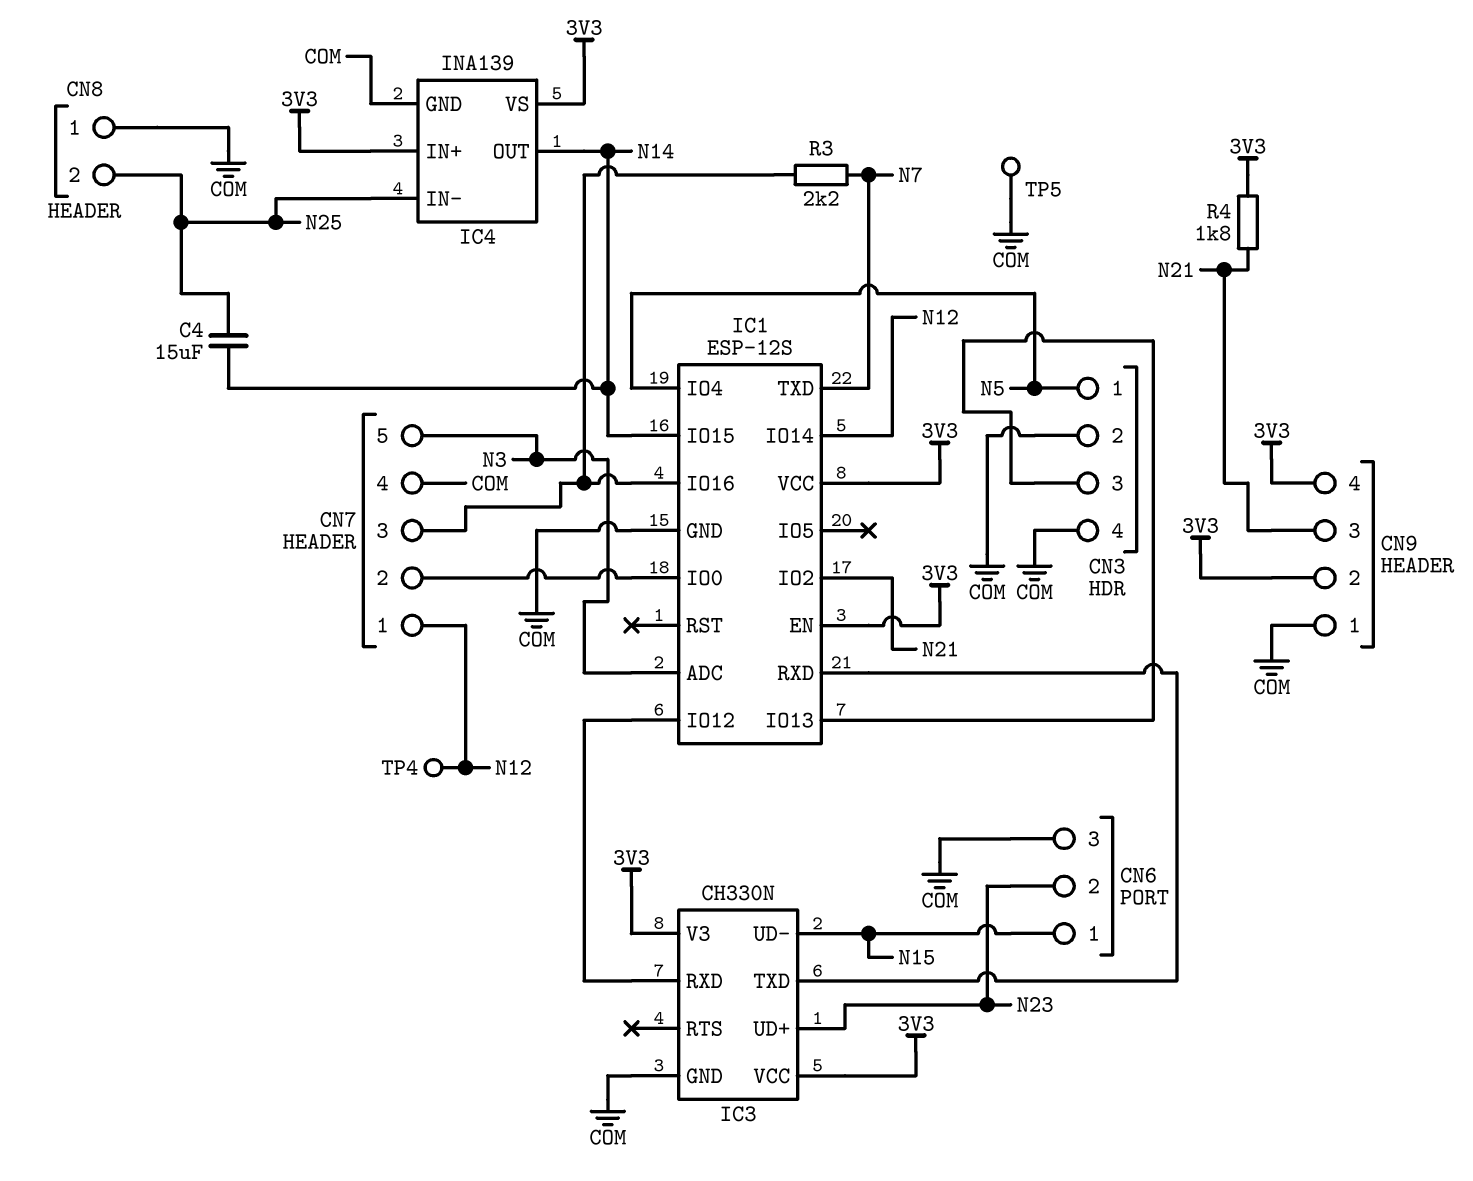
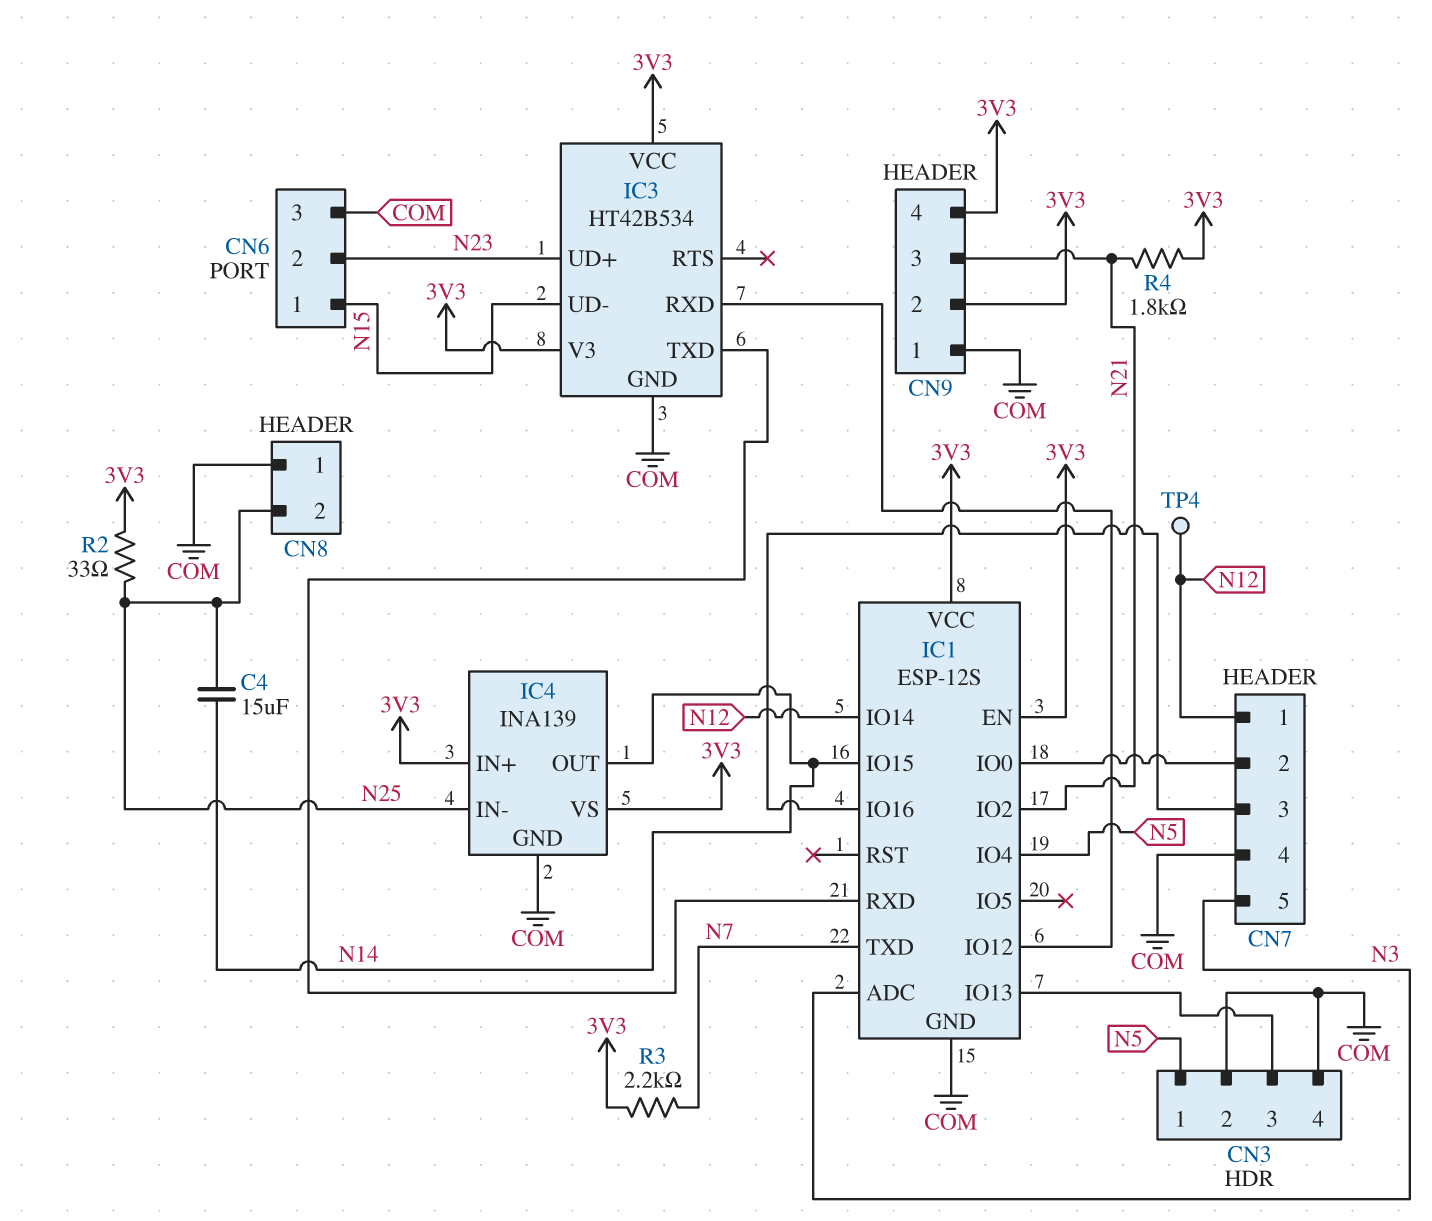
IC3: CH330N -> HT42B534
R2: none -> 33 (3V3, N25)
R3: 2.2k (CN7/3, N7) -> 2.2k (3V3, N7)
TP5: test point (COM) -> none

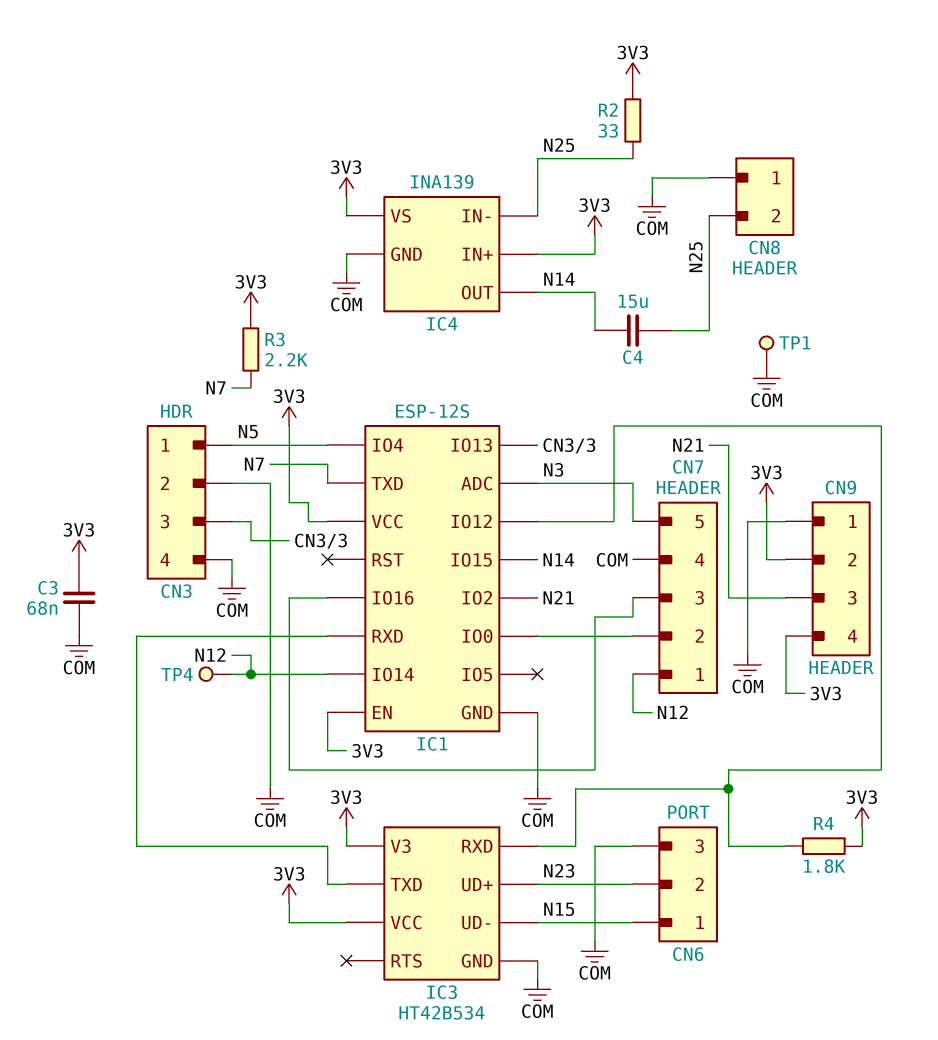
C3: none -> 68nF (3V3, COM)
R4: 1.8k (3V3, N21) -> 1.8k (3V3, IC1/IO12)
TP1: none -> test point (COM)

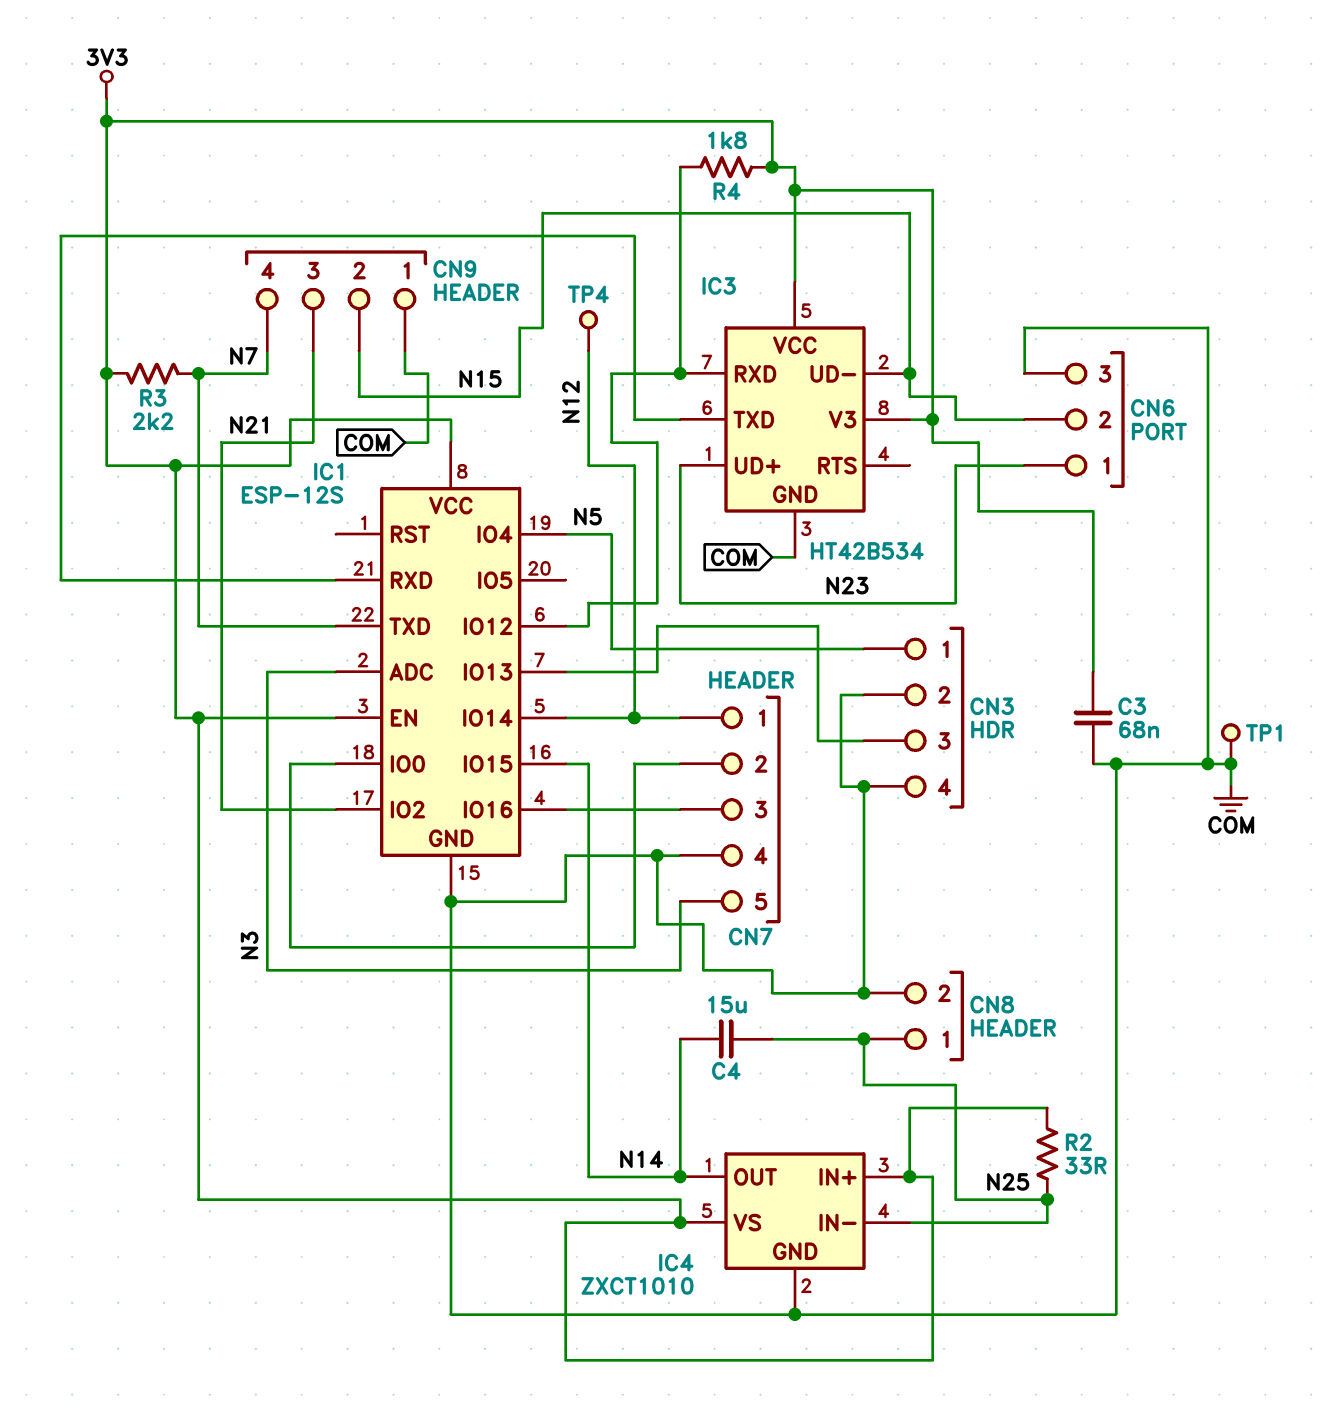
CN6 pin 1: N15 -> N23
CN6 pin 2: N23 -> N15
CN8 pin 1: COM -> N25
CN8 pin 2: N25 -> COM
CN9 pin 2: 3V3 -> N15
CN9 pin 4: 3V3 -> N7
IC4: INA139 -> ZXCT1010

